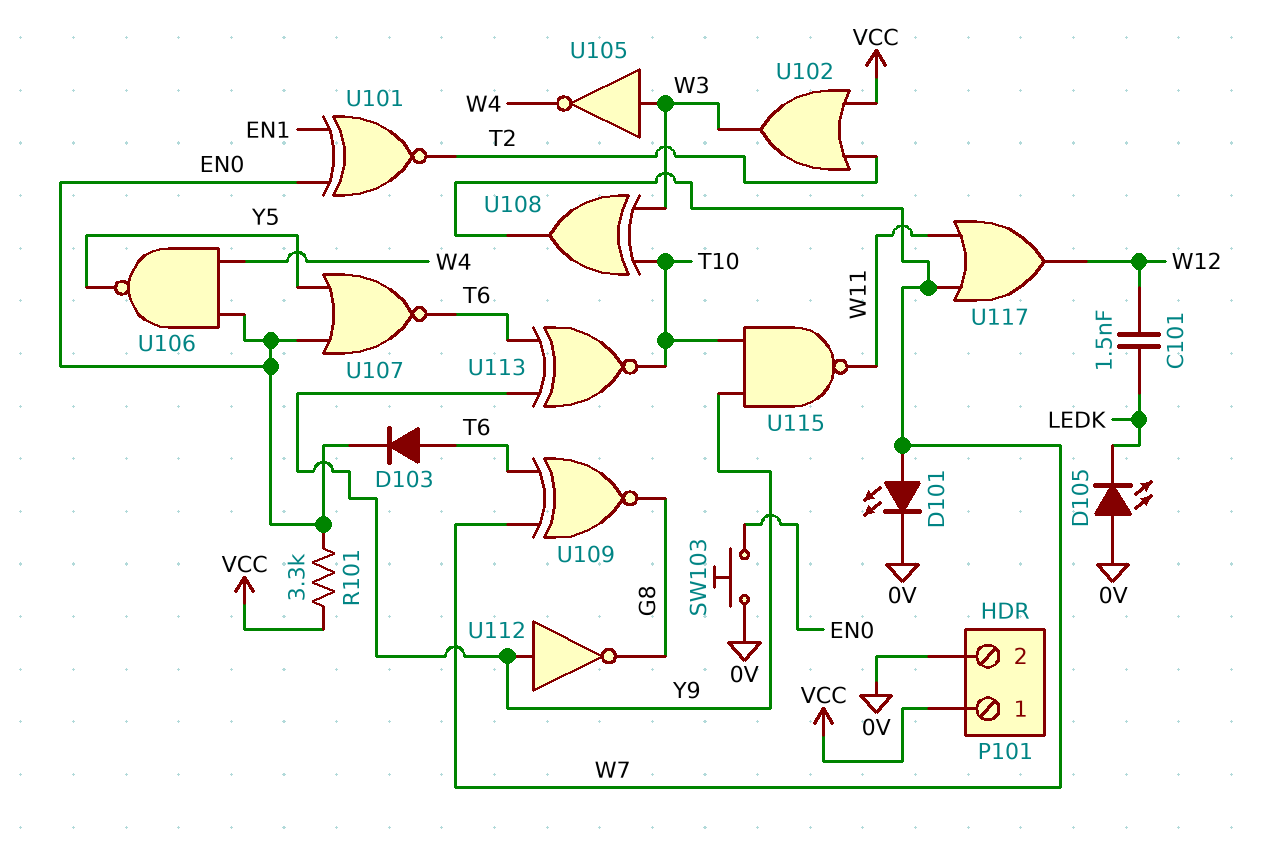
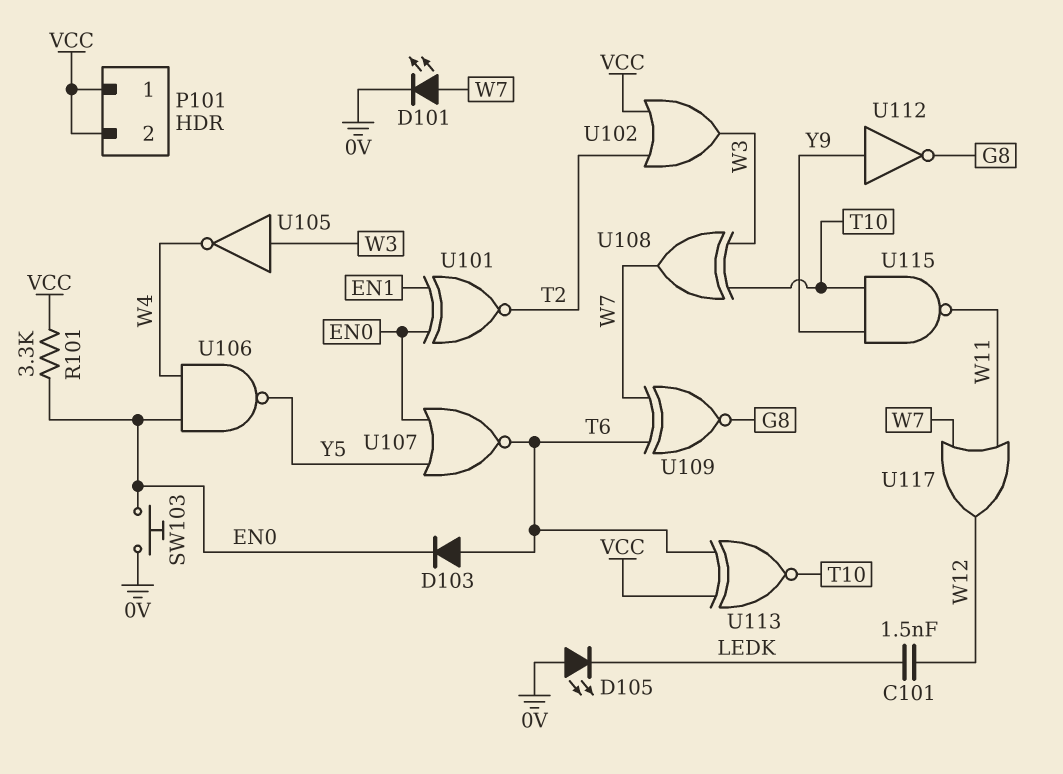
P101 pin 2: 0V -> VCC
U113: XNOR (in T6, in Y9, out T10) -> XNOR (in T6, in VCC, out T10)

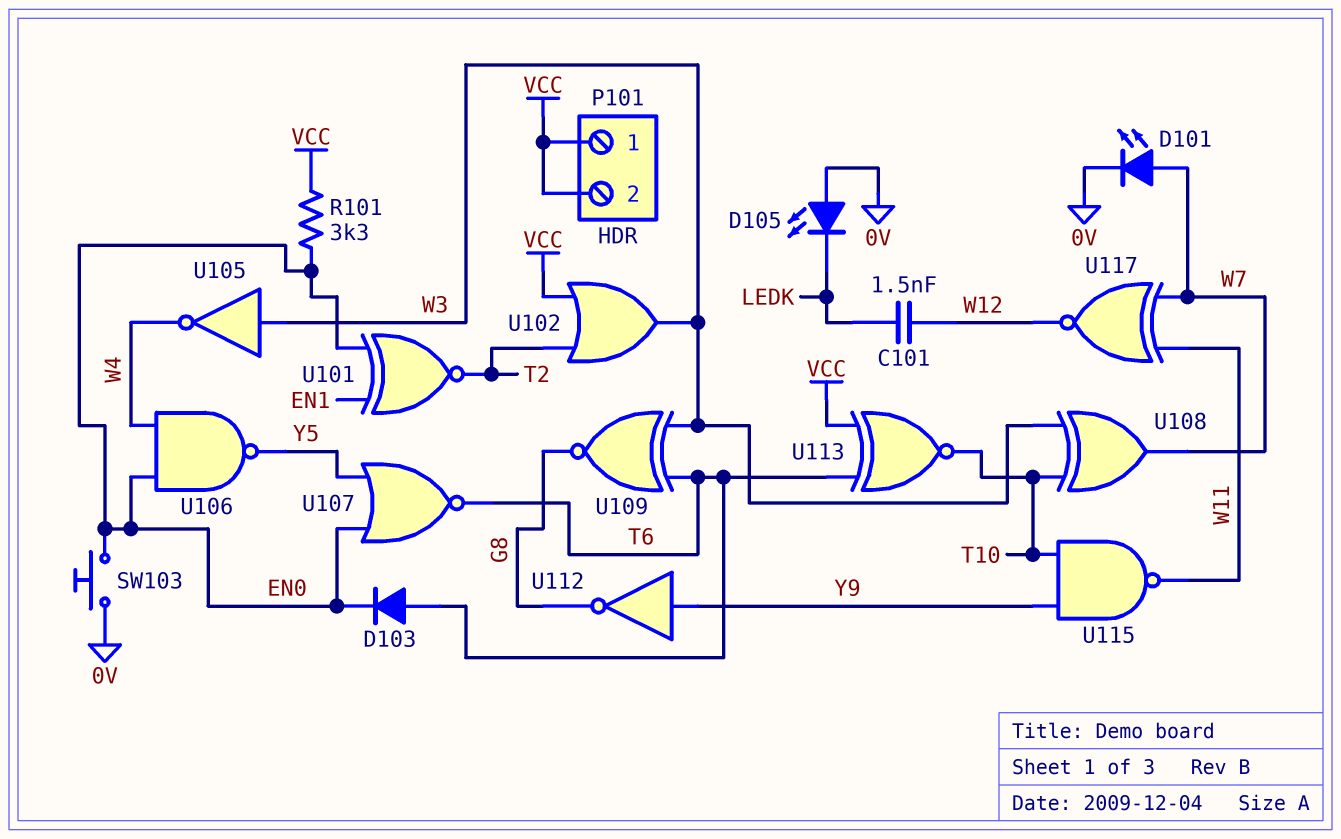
U109: XNOR (in T6, in W7, out G8) -> XNOR (in T6, in W3, out G8)
U117: OR (in W7, in W11, out W12) -> XNOR (in W7, in W11, out W12)

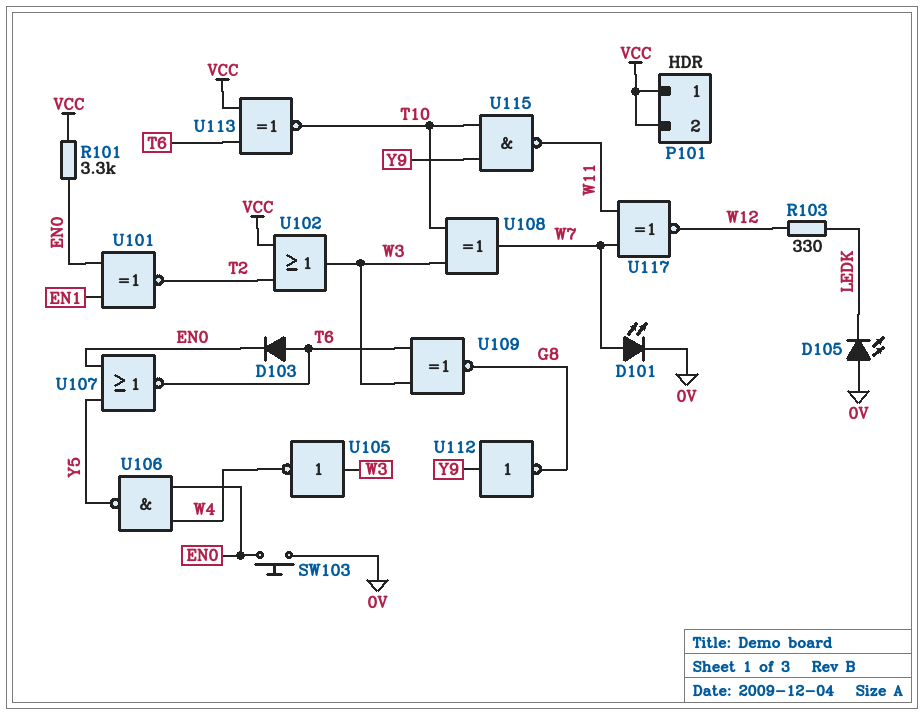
C101: 1.5nF (LEDK, W12) -> none
R103: none -> 330 (LEDK, W12)

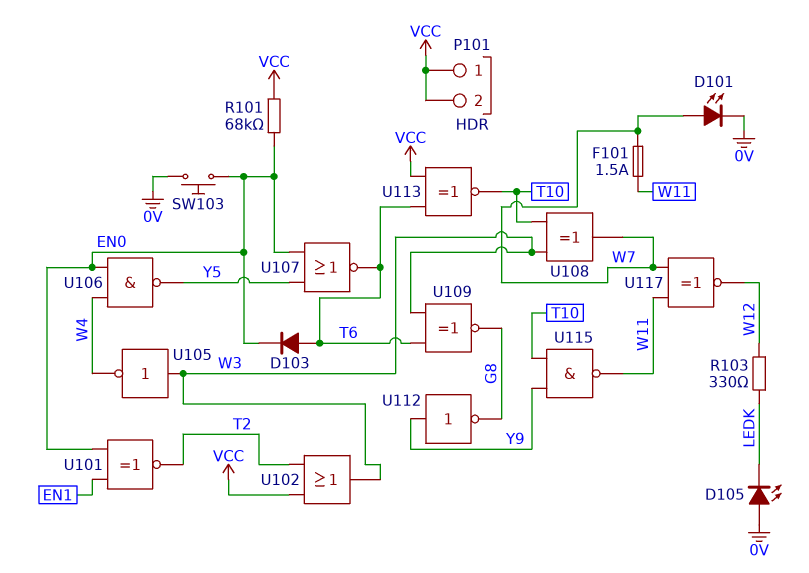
F101: none -> 1.5A (W7, W11)
R101: 3.3k (EN0, VCC) -> 68k (EN0, VCC)

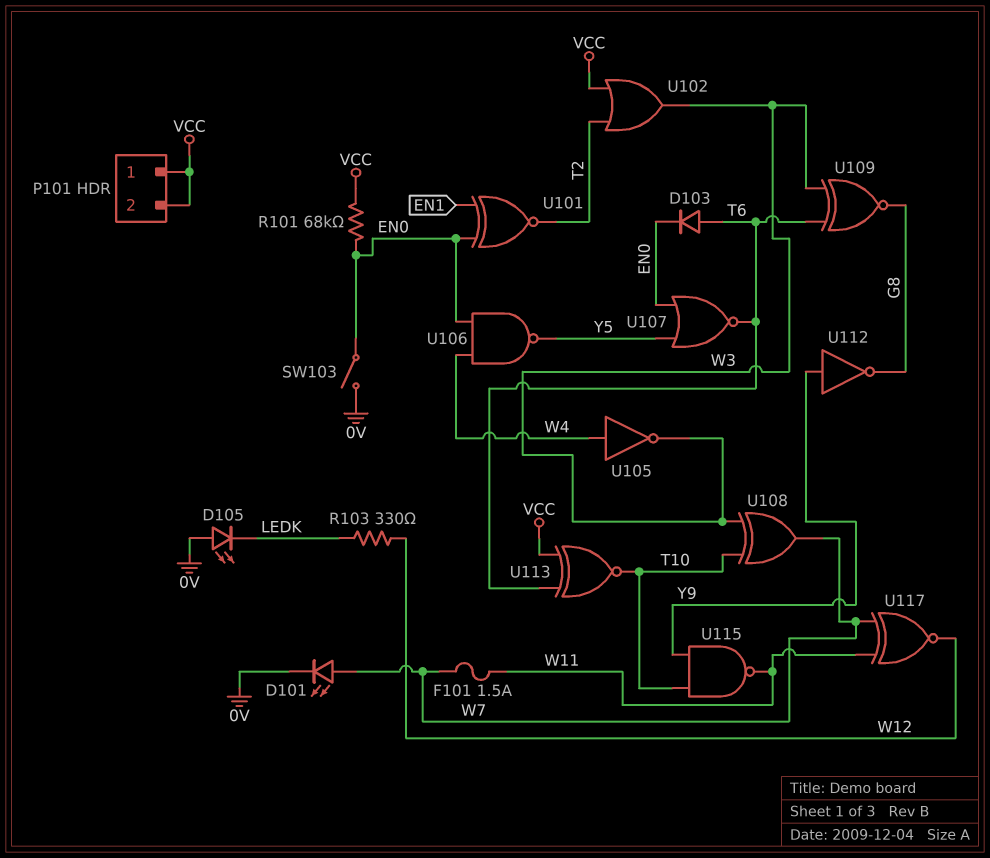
SW103: button (0V, EN0) -> switch (0V, EN0)
U105: NOT (in W3, out W4) -> NOT (in W4, out W3)

